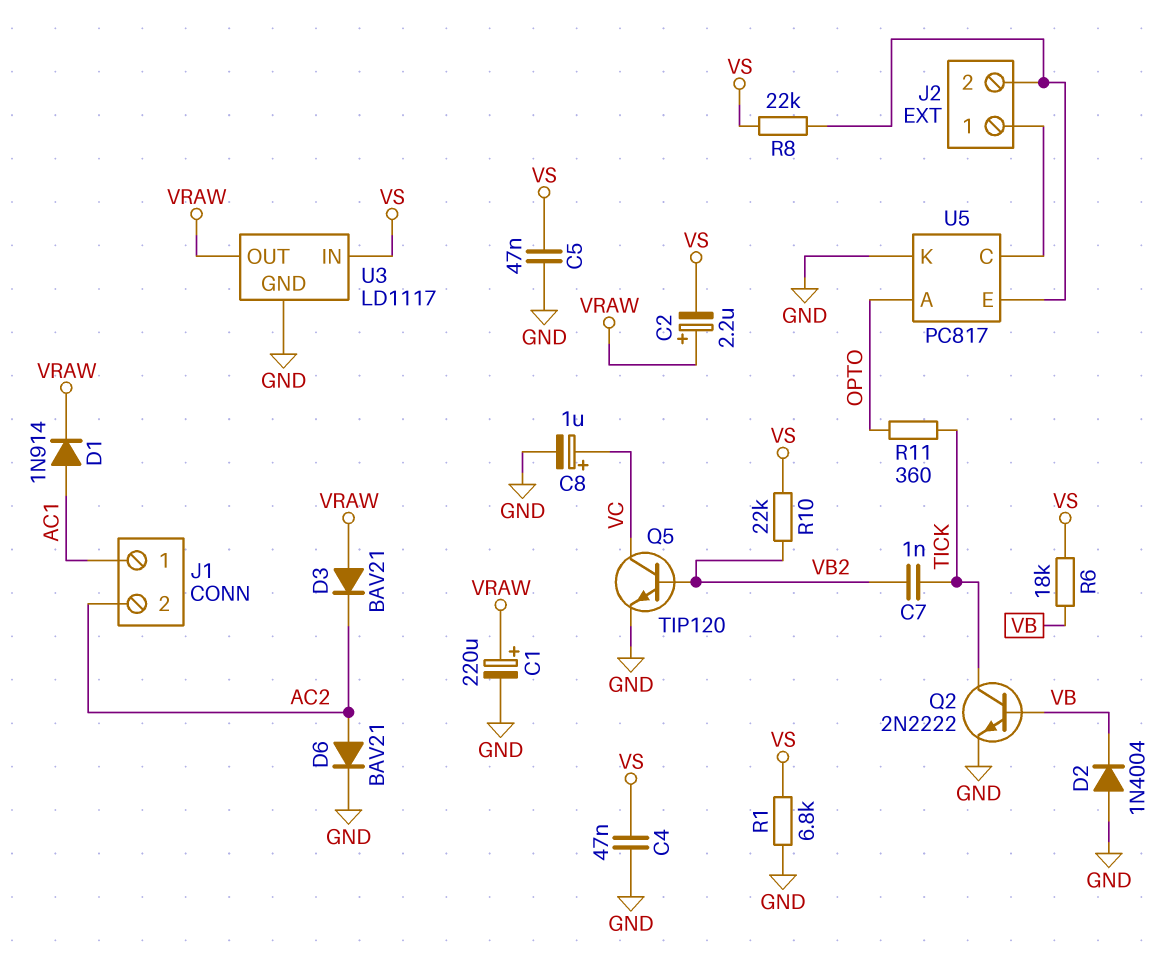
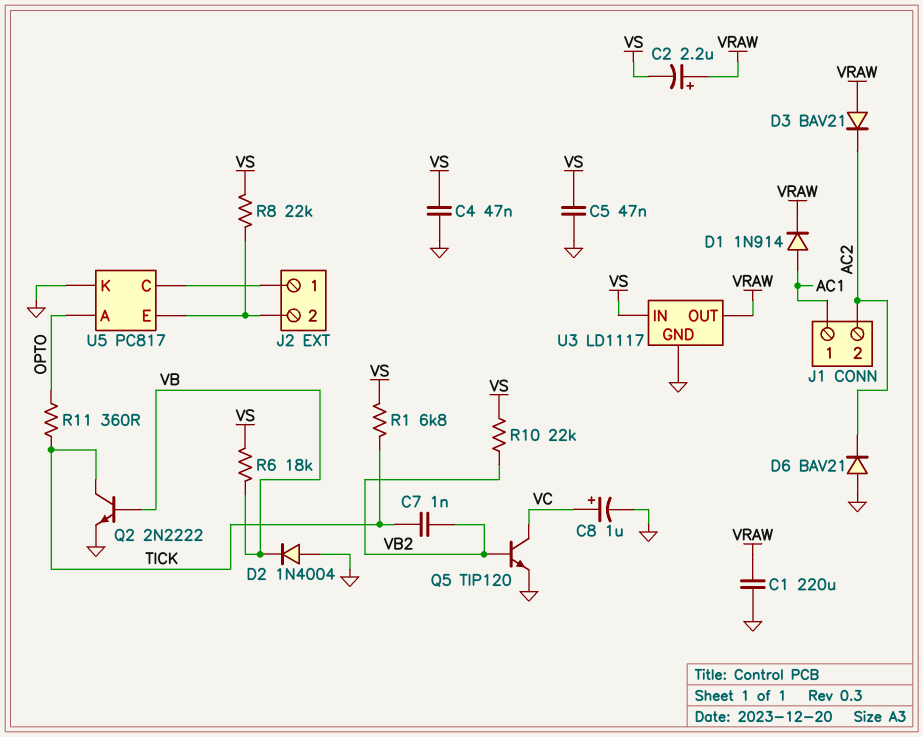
C1: 220uF (plus VRAW, minus GND) -> 220uF (GND, VRAW)
D6: diode BAV21 (A AC2, K GND) -> diode BAV21 (A GND, K AC2)
R1: 6.8k (GND, VS) -> 6.8k (TICK, VS)

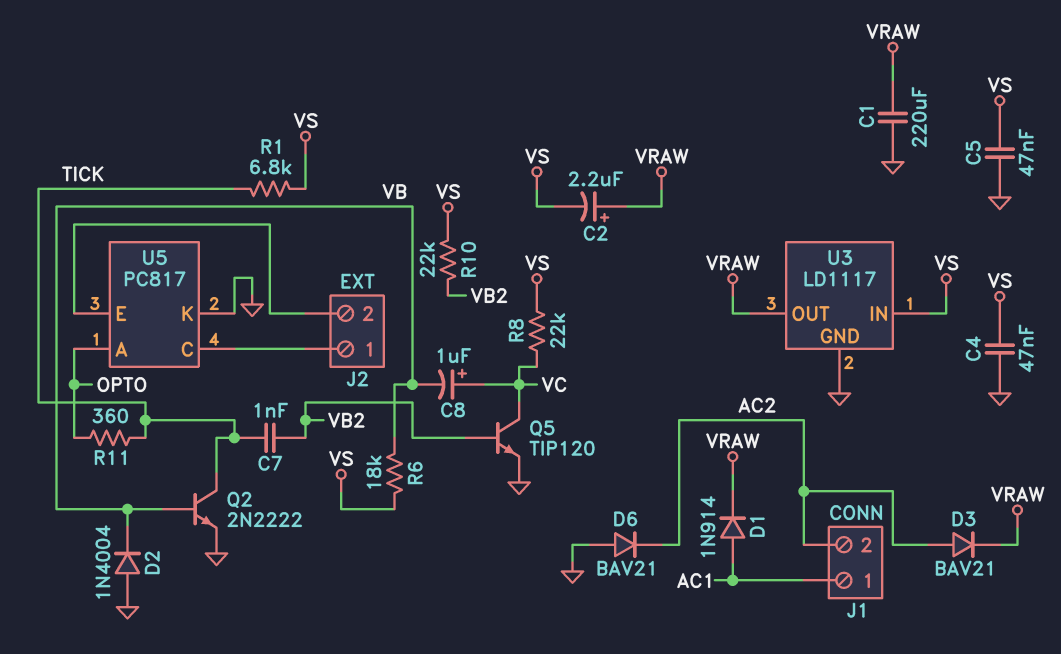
C8: 1uF (plus VC, minus GND) -> 1uF (plus VC, minus VB)
D3: diode BAV21 (A VRAW, K AC2) -> diode BAV21 (A AC2, K VRAW)
R8: 22k (J2/2, VS) -> 22k (VC, VS)

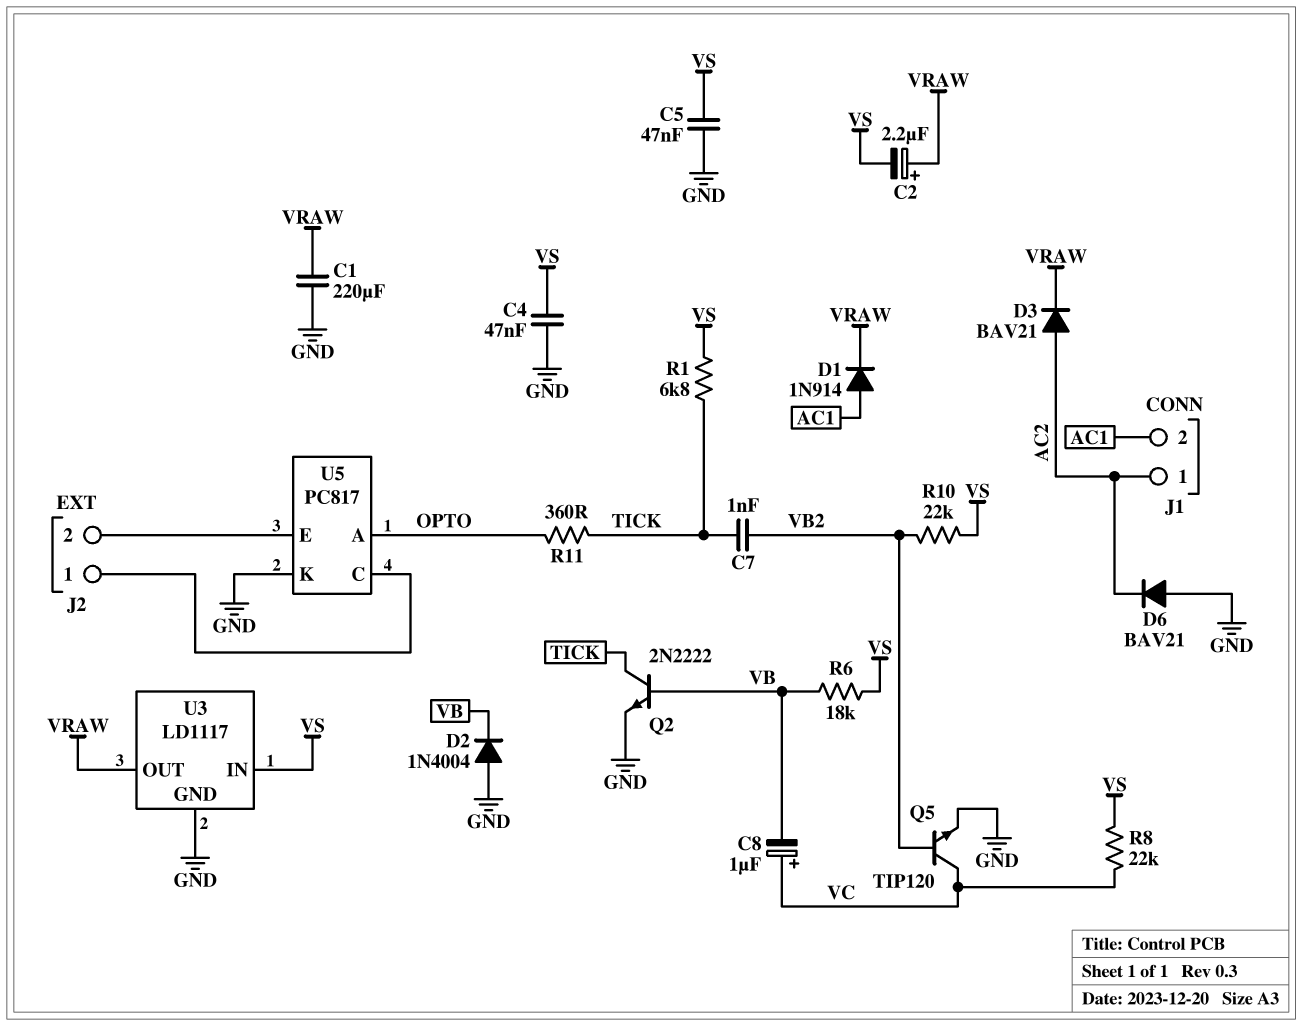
J1 pin 1: AC1 -> AC2
J1 pin 2: AC2 -> AC1

